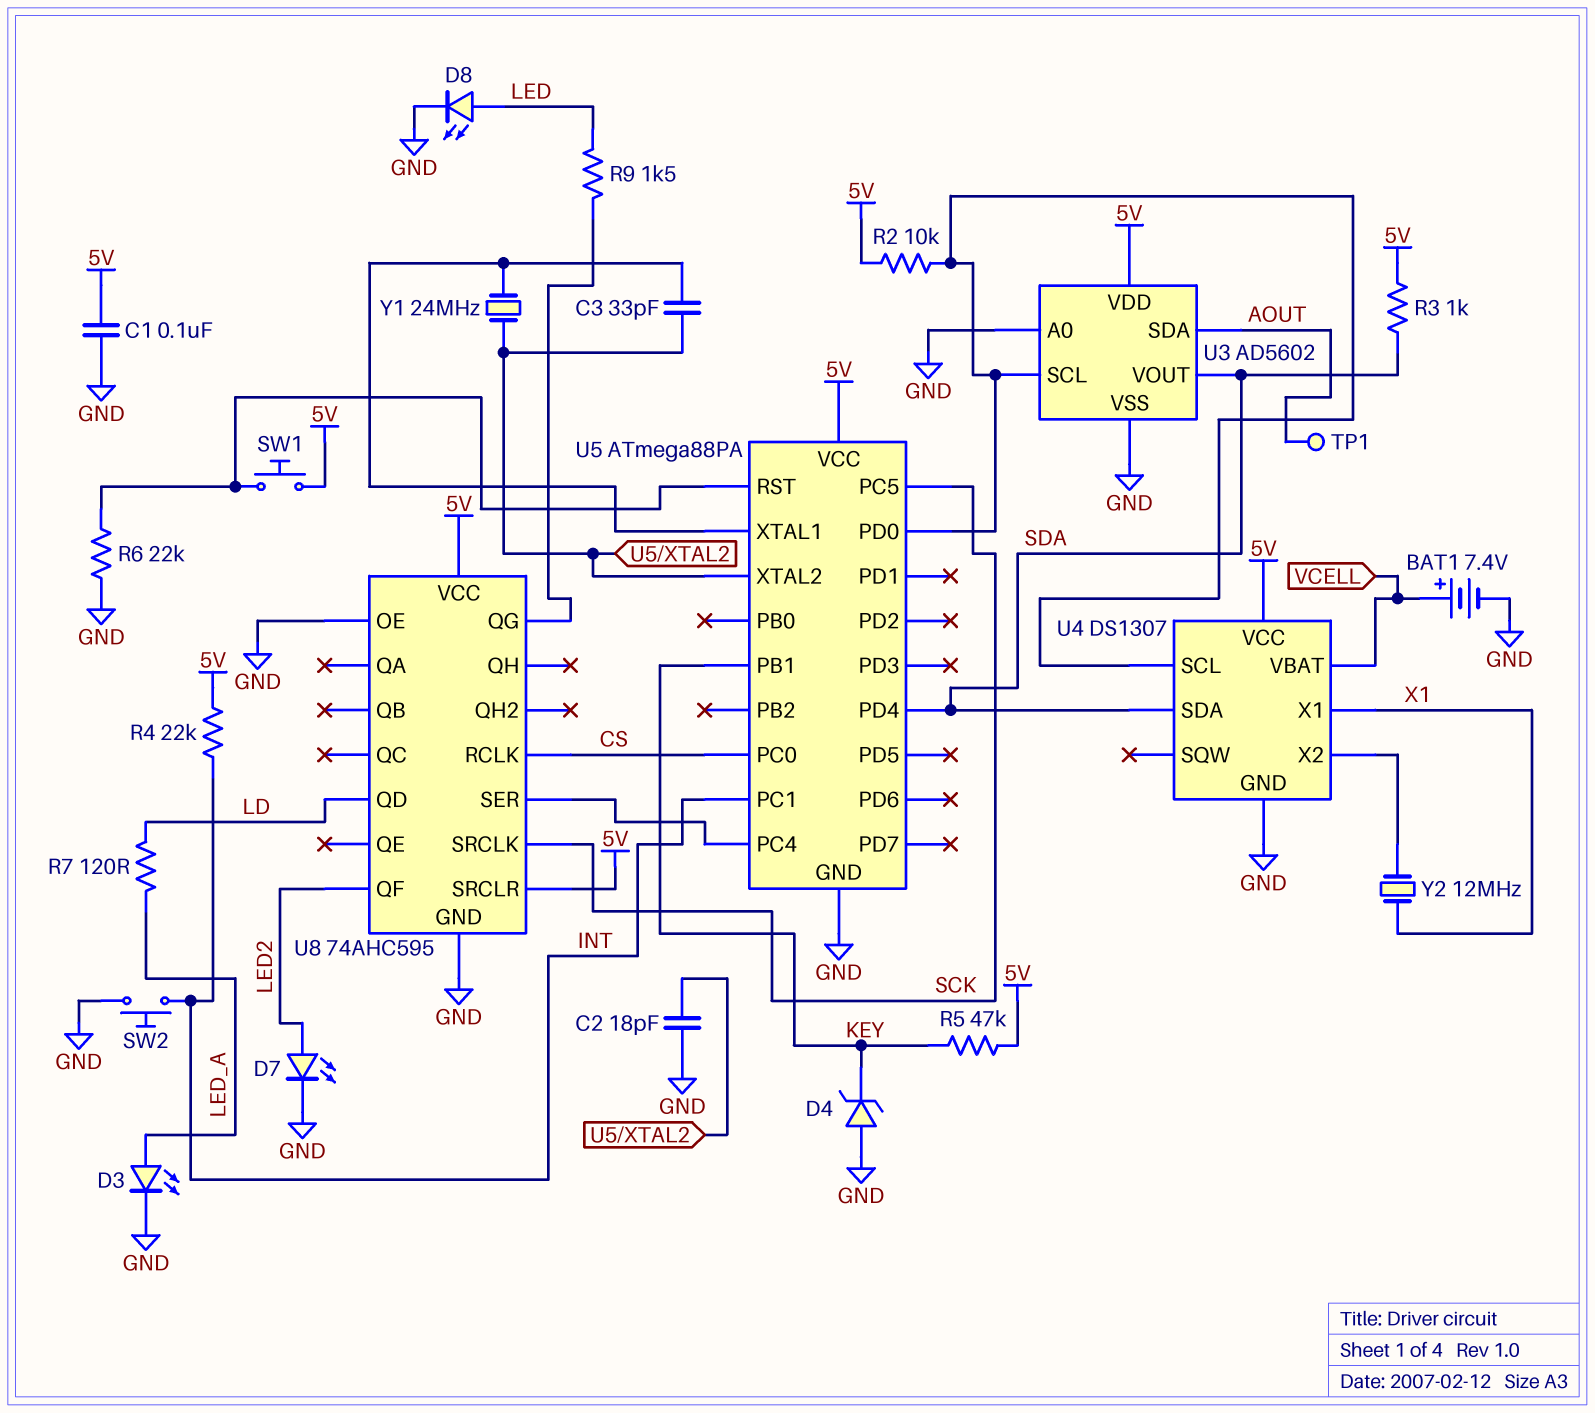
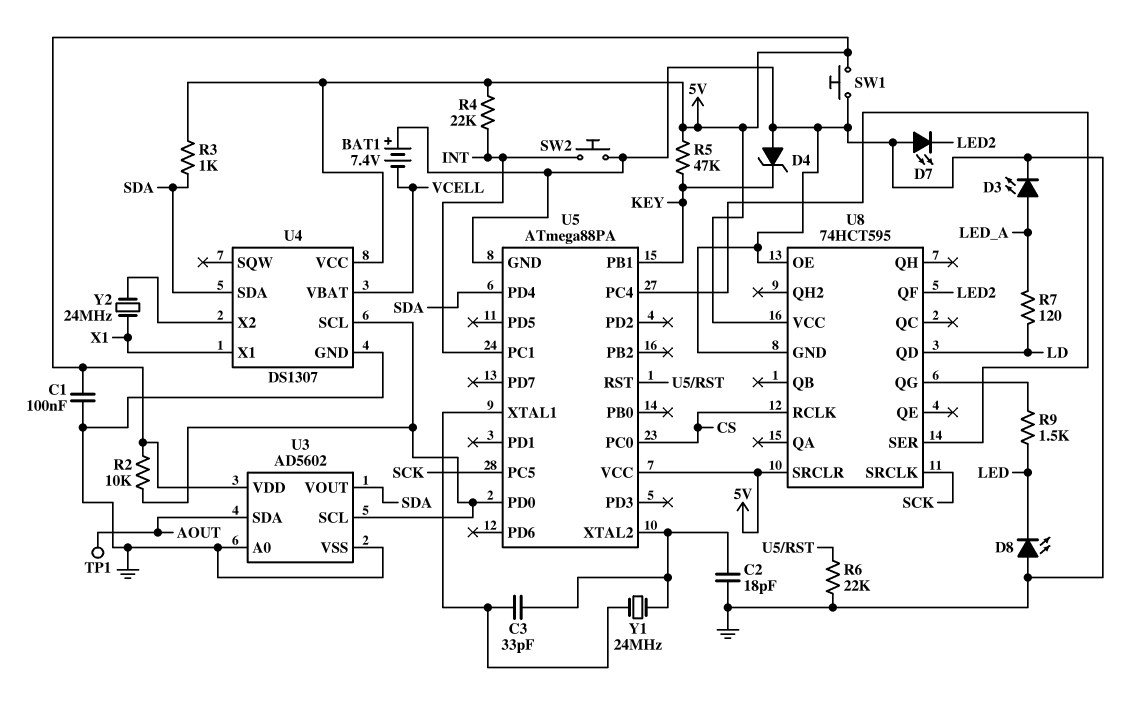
BAT1: 7.4V (plus VCELL, minus GND) -> 7.4V (plus GND, minus VCELL)
D7: LED (A LED2, K GND) -> LED (A GND, K LED2)
D8: LED (A LED, K GND) -> LED (A GND, K LED)
SW1: button (5V, U5/RST) -> button (5V, GND)
U8: 74AHC595 -> 74HCT595
Y2: 12MHz (U4/X2, X1) -> 24MHz (U4/X2, X1)

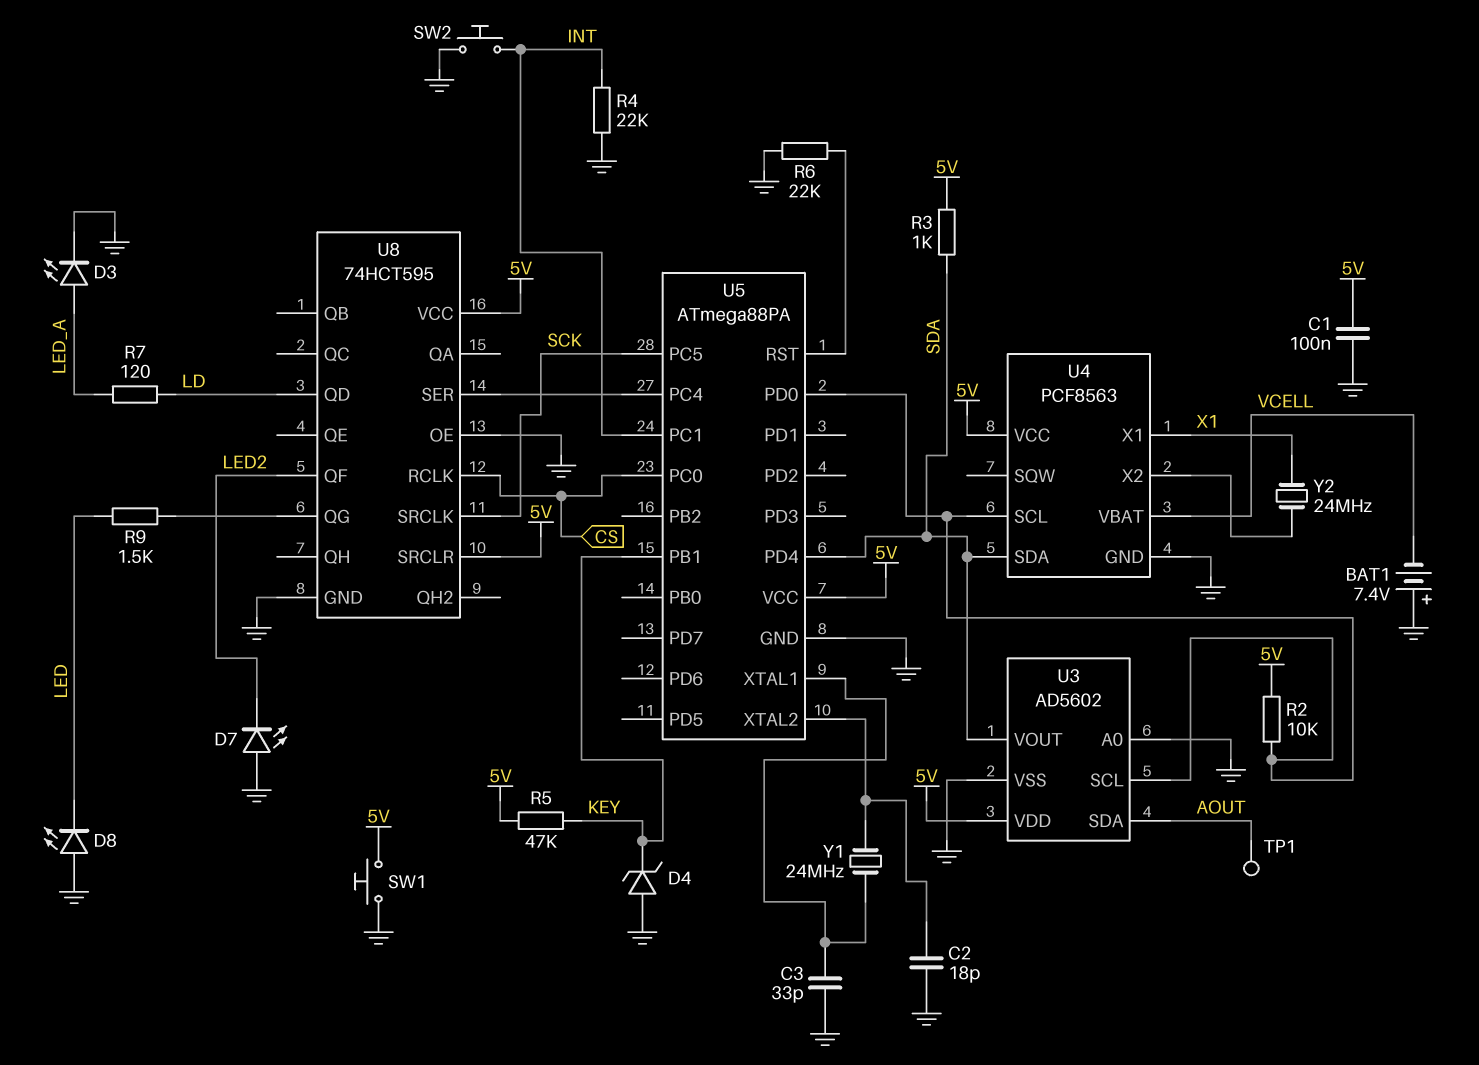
C3: 33pF (U5/XTAL1, U5/XTAL2) -> 33pF (GND, U5/XTAL1)
R4: 22k (5V, INT) -> 22k (GND, INT)
U4: DS1307 -> PCF8563

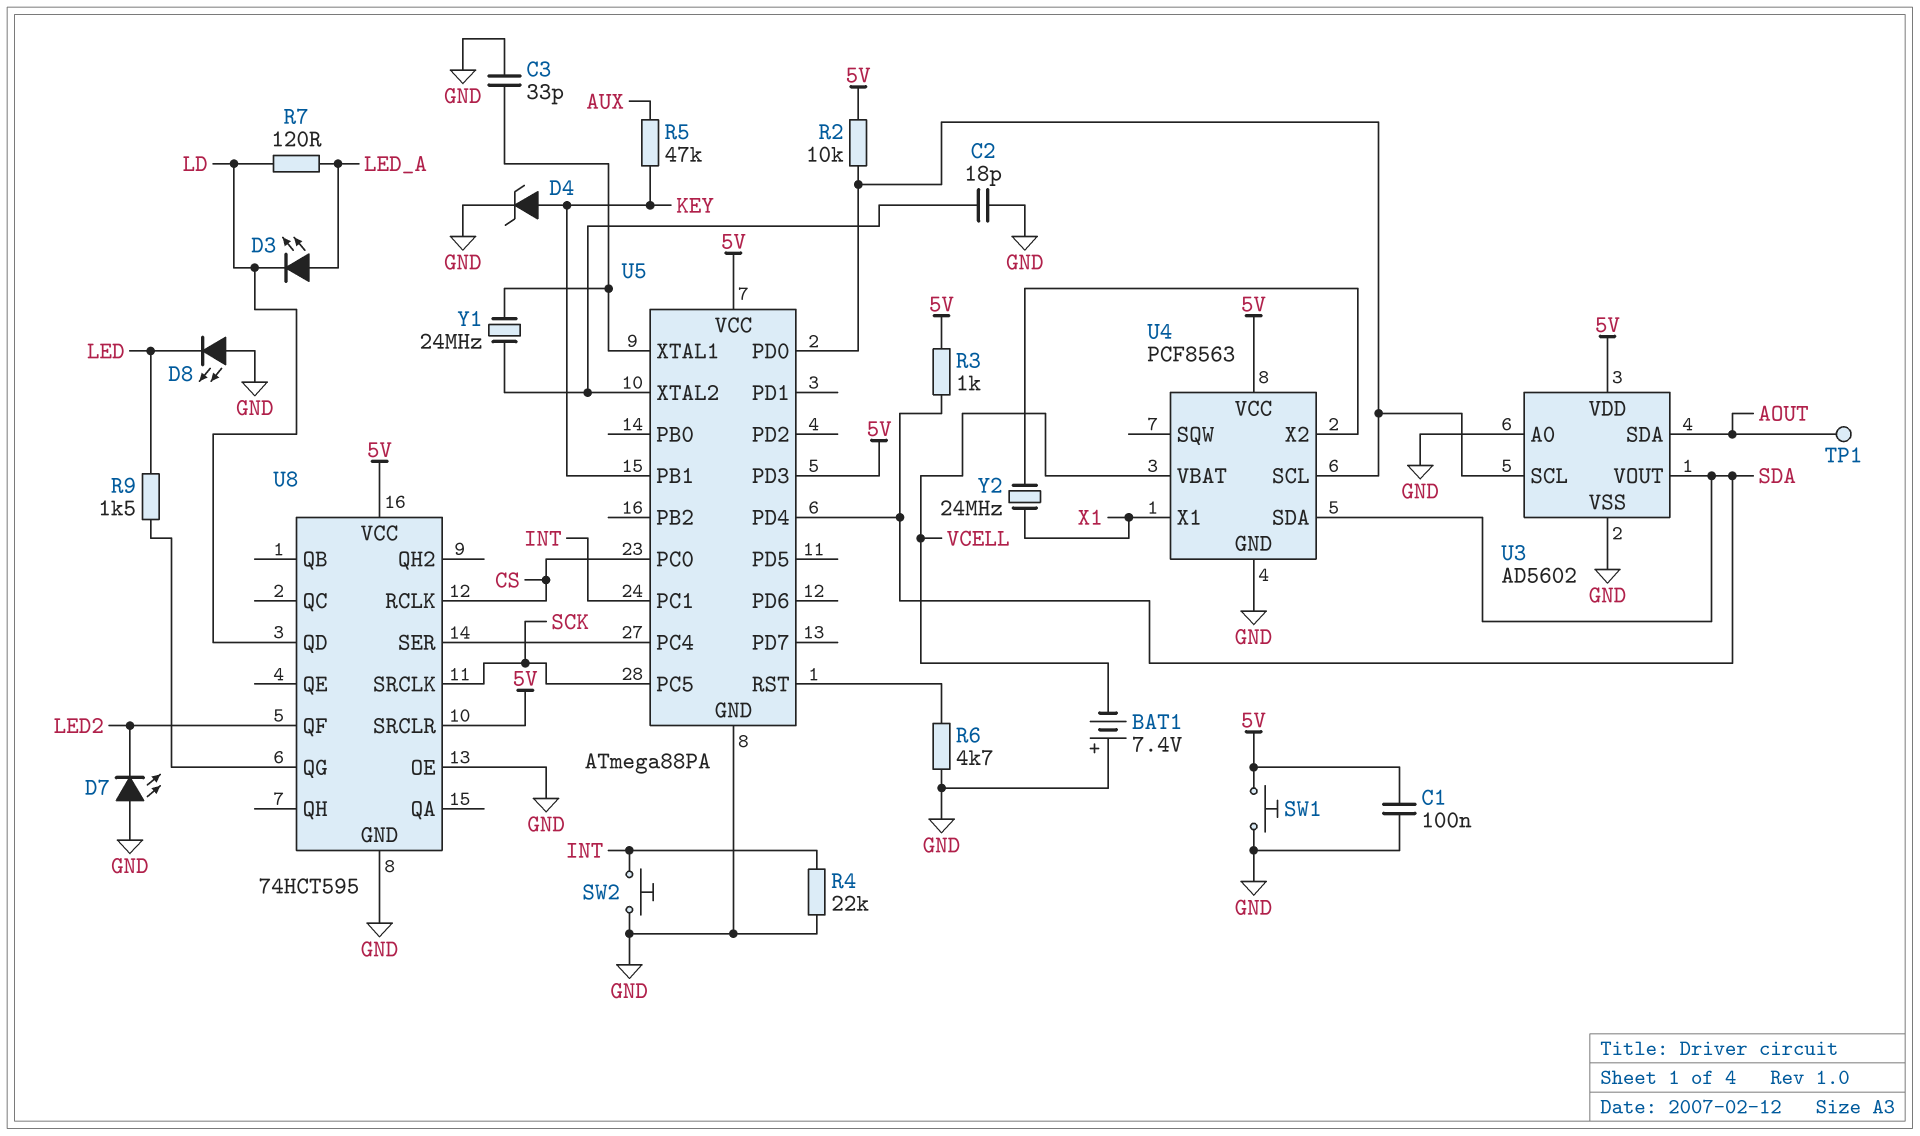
D3: LED (A LED_A, K GND) -> LED (A LED_A, K LD)
D4: zener (A GND, K KEY) -> zener (A KEY, K GND)
R5: 47k (5V, KEY) -> 47k (AUX, KEY)
R6: 22k (GND, U5/RST) -> 4.7k (GND, U5/RST)
U5 pin PD3: none -> 5V

